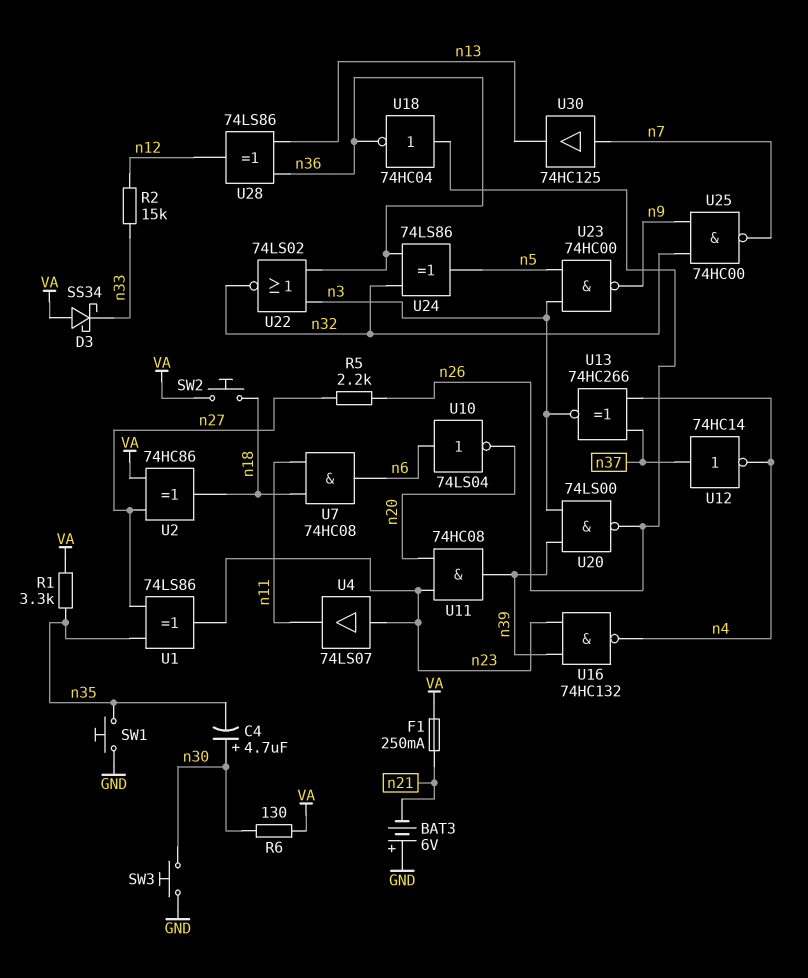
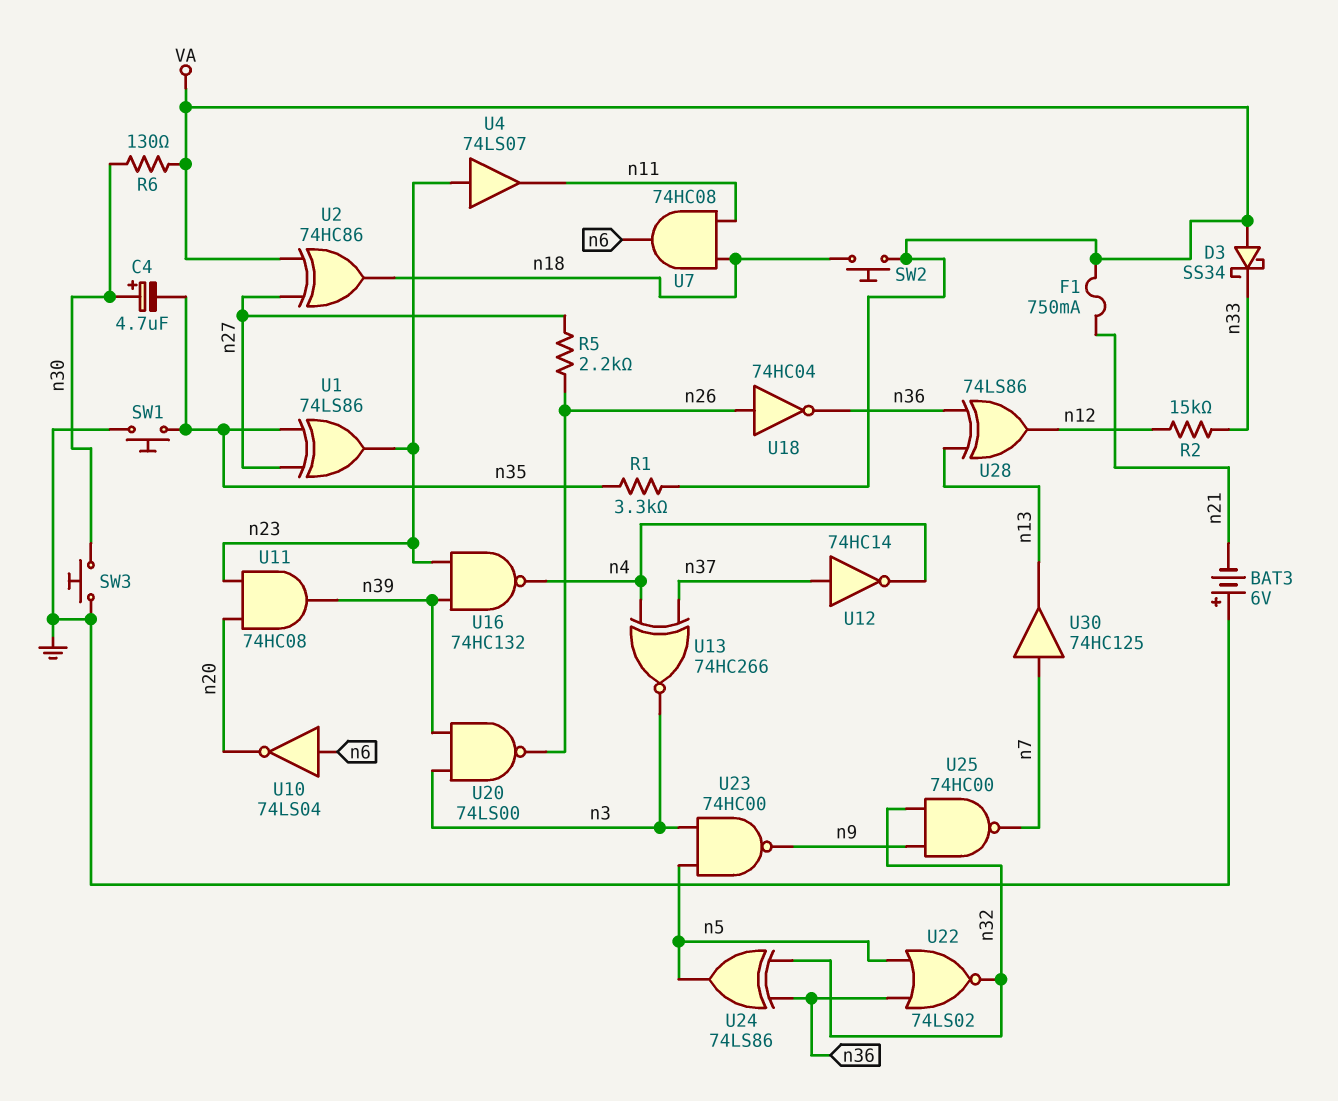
F1: 250mA (VA, n21) -> 750mA (VA, n21)
U22: NOR 74LS02 (in n3, in n36, out n32) -> NOR 74LS02 (in n5, in n36, out n32)

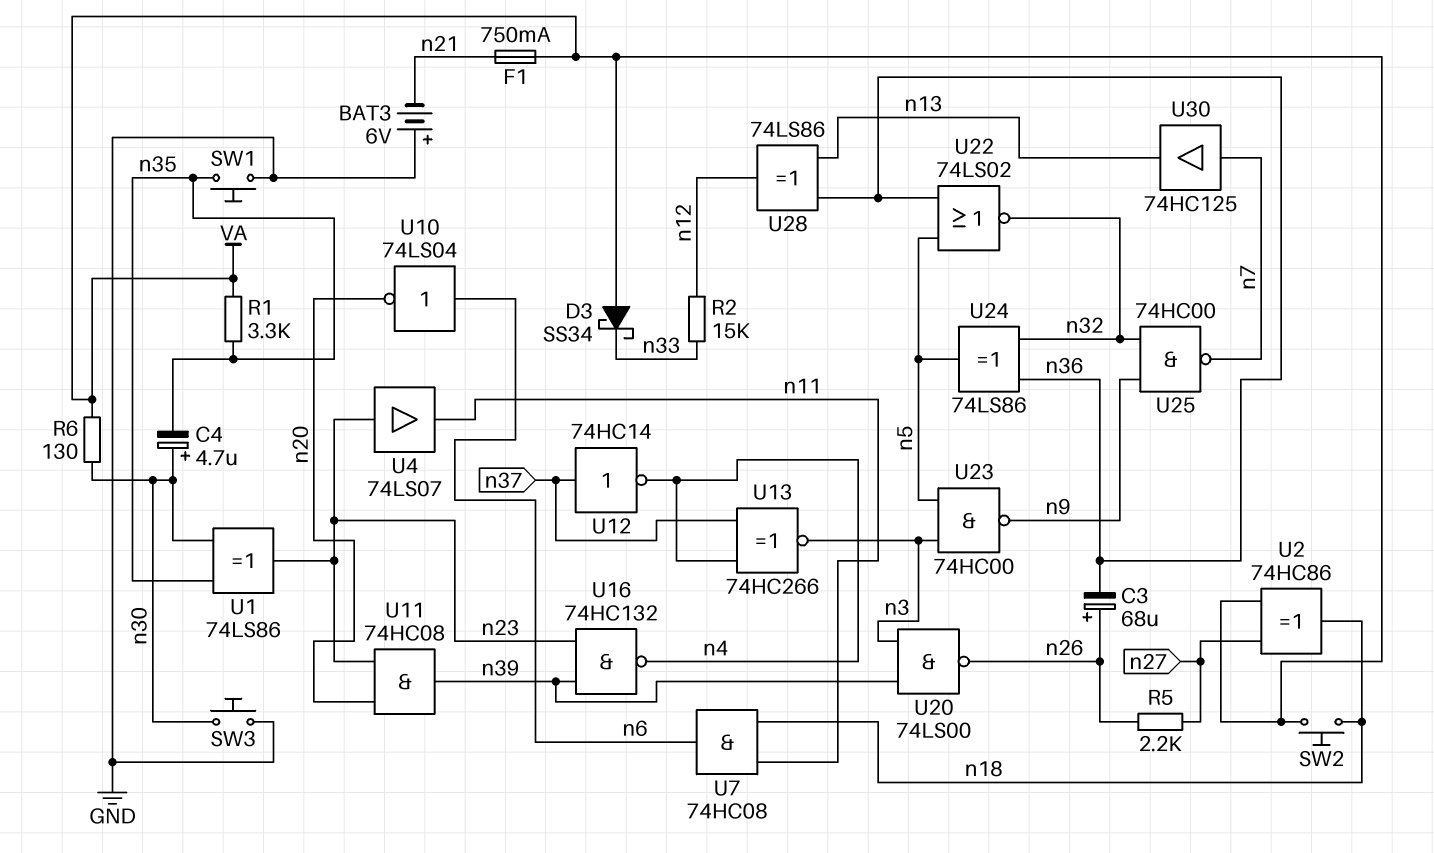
C3: none -> 68uF (plus n26, minus n36)
U1: XOR 74LS86 (in n27, in n35, out n23) -> XOR 74LS86 (in n30, in n35, out n23)
U18: NOT 74HC04 (in n26, out n36) -> none

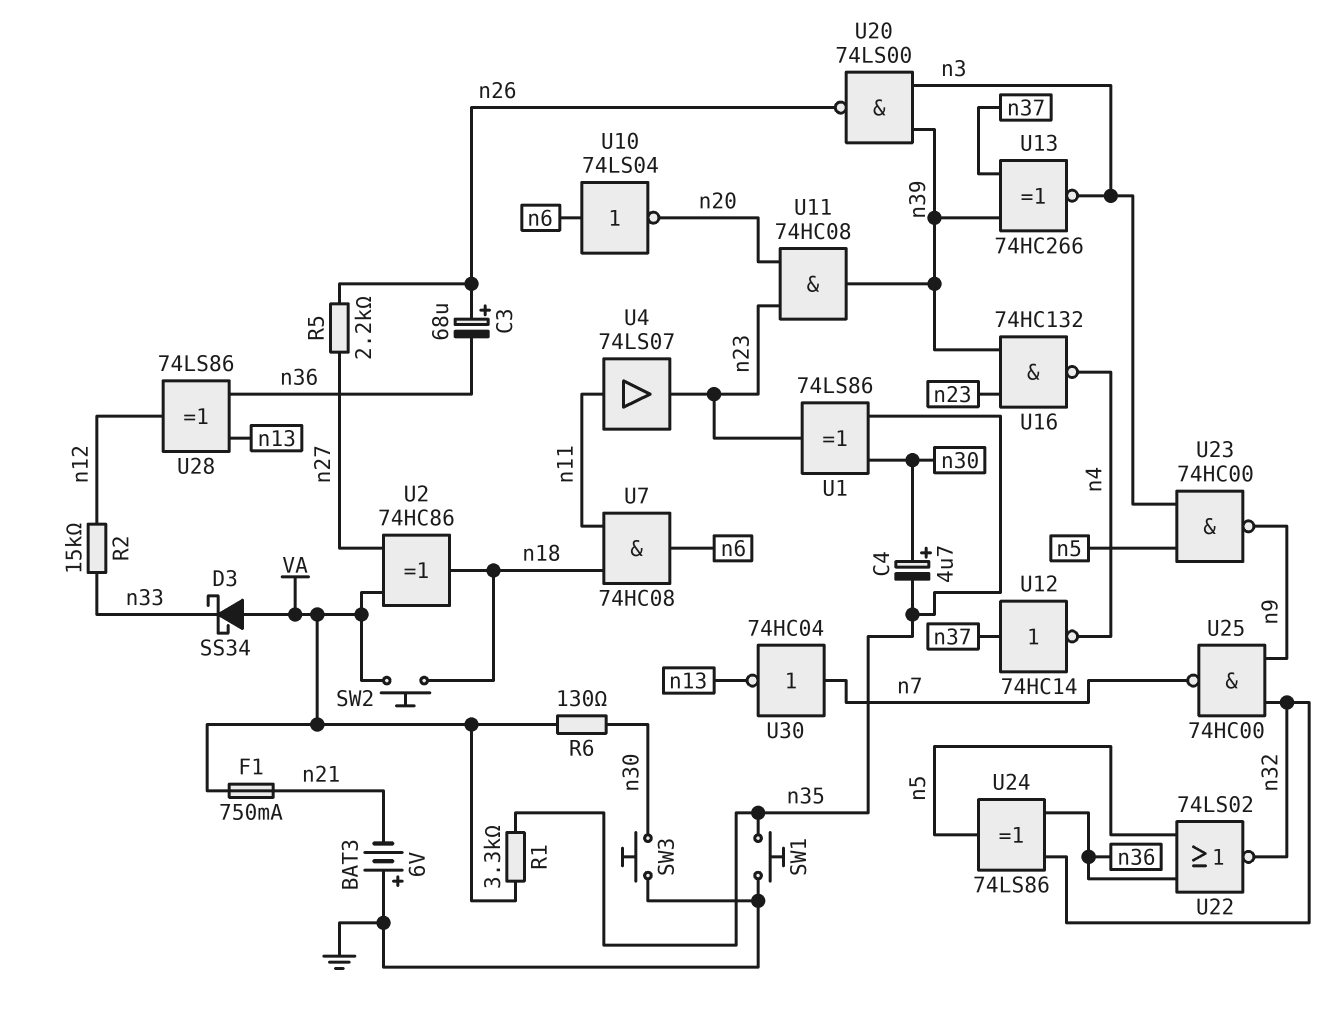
U4: buffer 74LS07 (in n23, out n11) -> buffer 74LS07 (in n11, out n23)
U13: XNOR 74HC266 (in n4, in n37, out n3) -> XNOR 74HC266 (in n37, in n39, out n3)
U30: buffer 74HC125 (in n7, out n13) -> NOT 74HC04 (in n7, out n13)

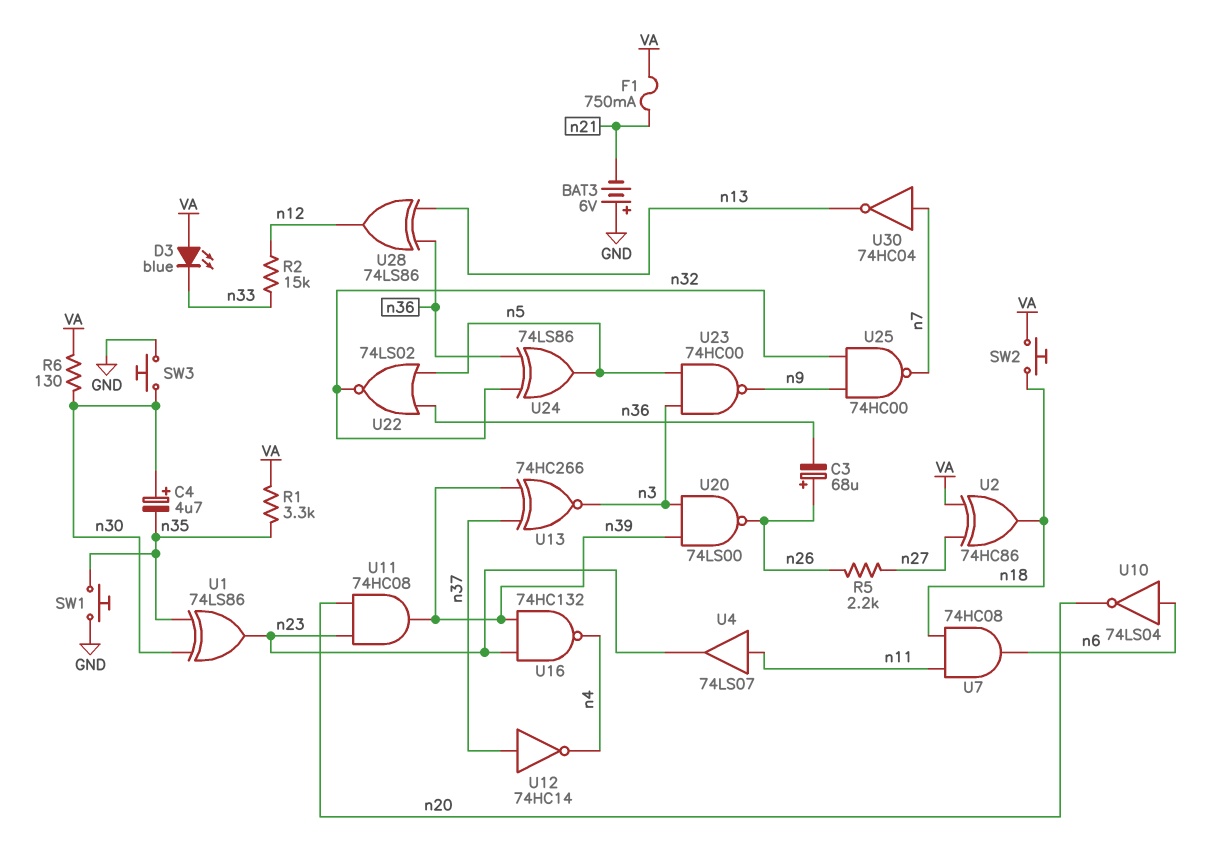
D3: schottky SS34 (A VA, K n33) -> LED blue (A VA, K n33)

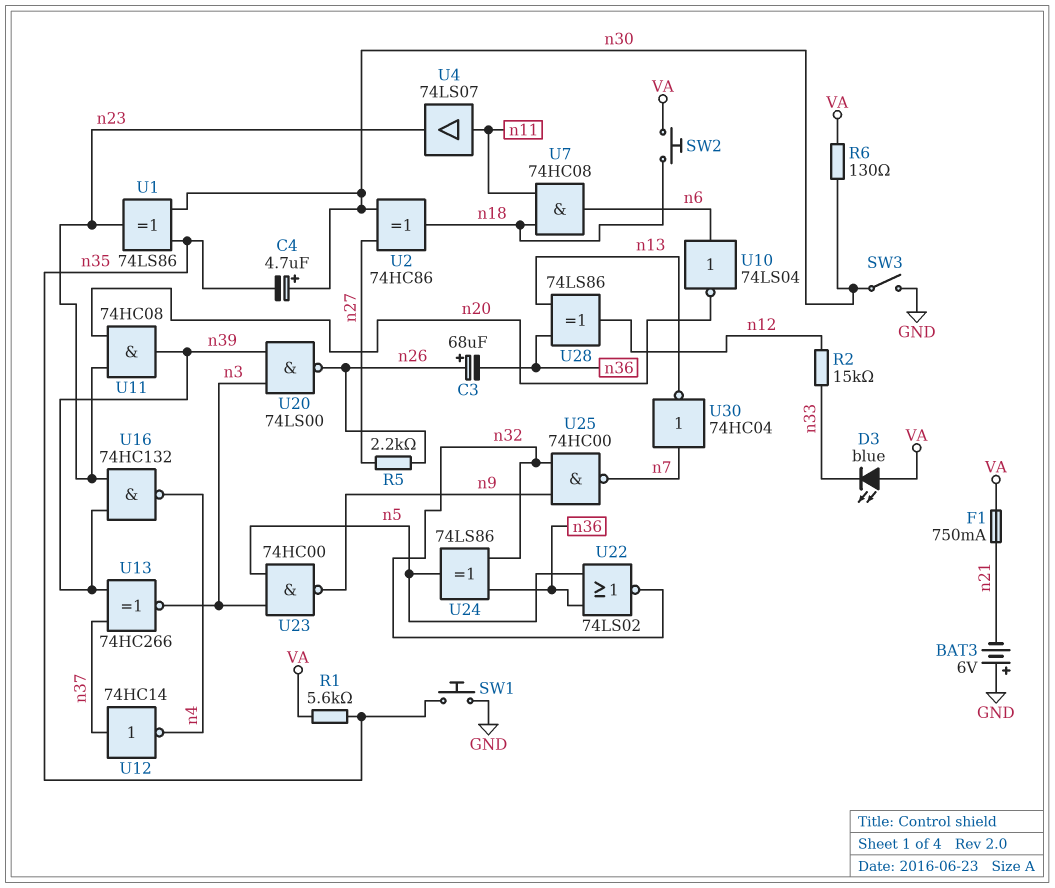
R1: 3.3k (VA, n35) -> 5.6k (VA, n35)
SW3: button (GND, n30) -> switch (GND, n30)
U2: XOR 74HC86 (in VA, in n27, out n18) -> XOR 74HC86 (in n27, in n30, out n18)

